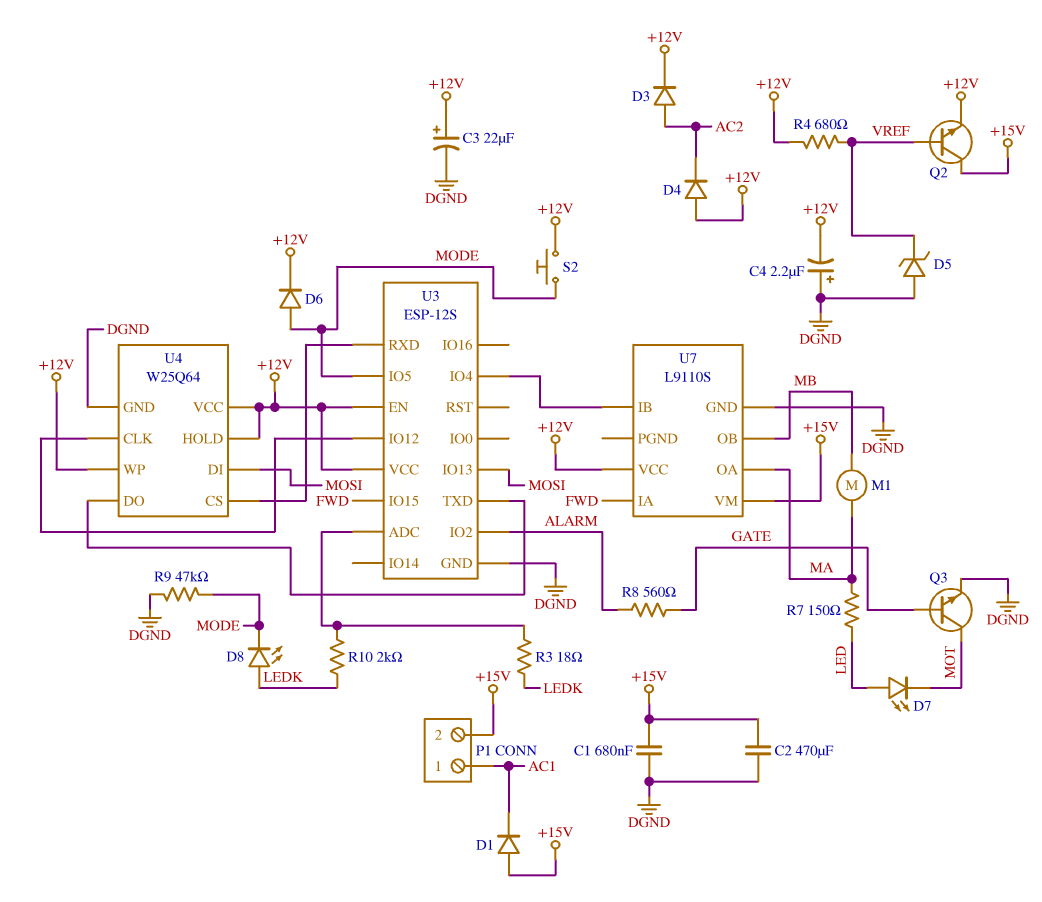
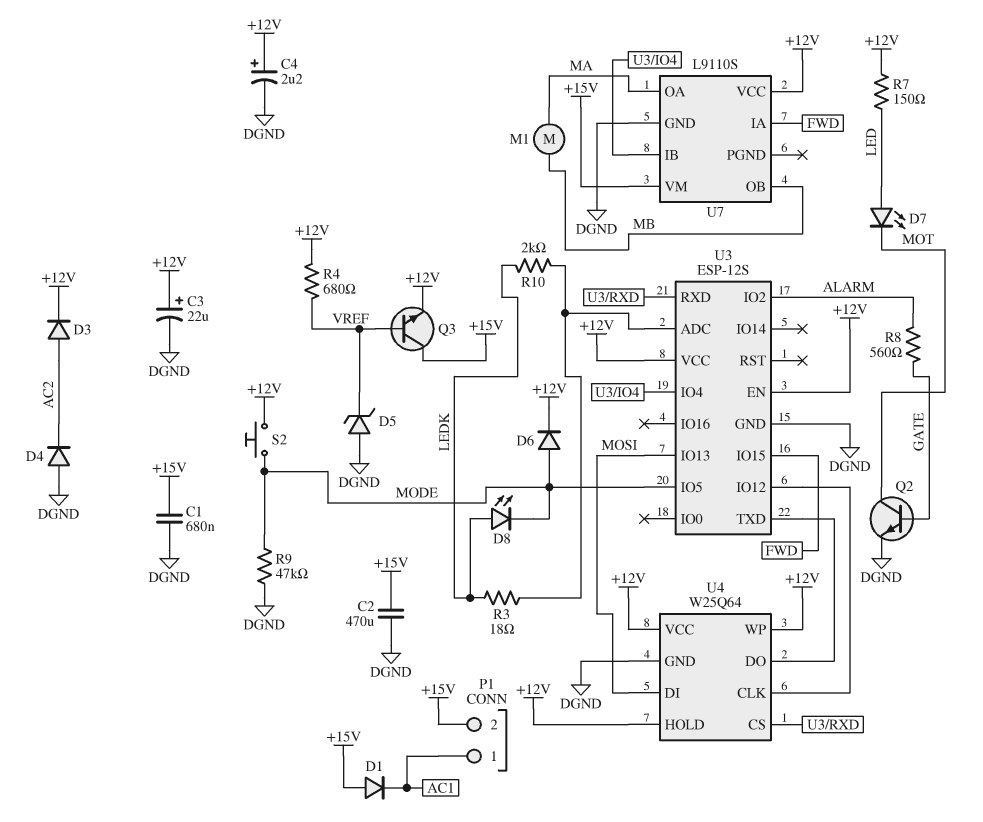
C4: 2.2uF (plus DGND, minus +12V) -> 2.2uF (plus +12V, minus DGND)
D4: diode (A +12V, K AC2) -> diode (A DGND, K AC2)
Q2: NPN (B VREF, C +15V, E +12V) -> NPN (B GATE, C MOT, E DGND)
Q3: NPN (B GATE, C MOT, E DGND) -> NPN (B VREF, C +15V, E +12V)
R7: 150 (LED, MA) -> 150 (+12V, LED)

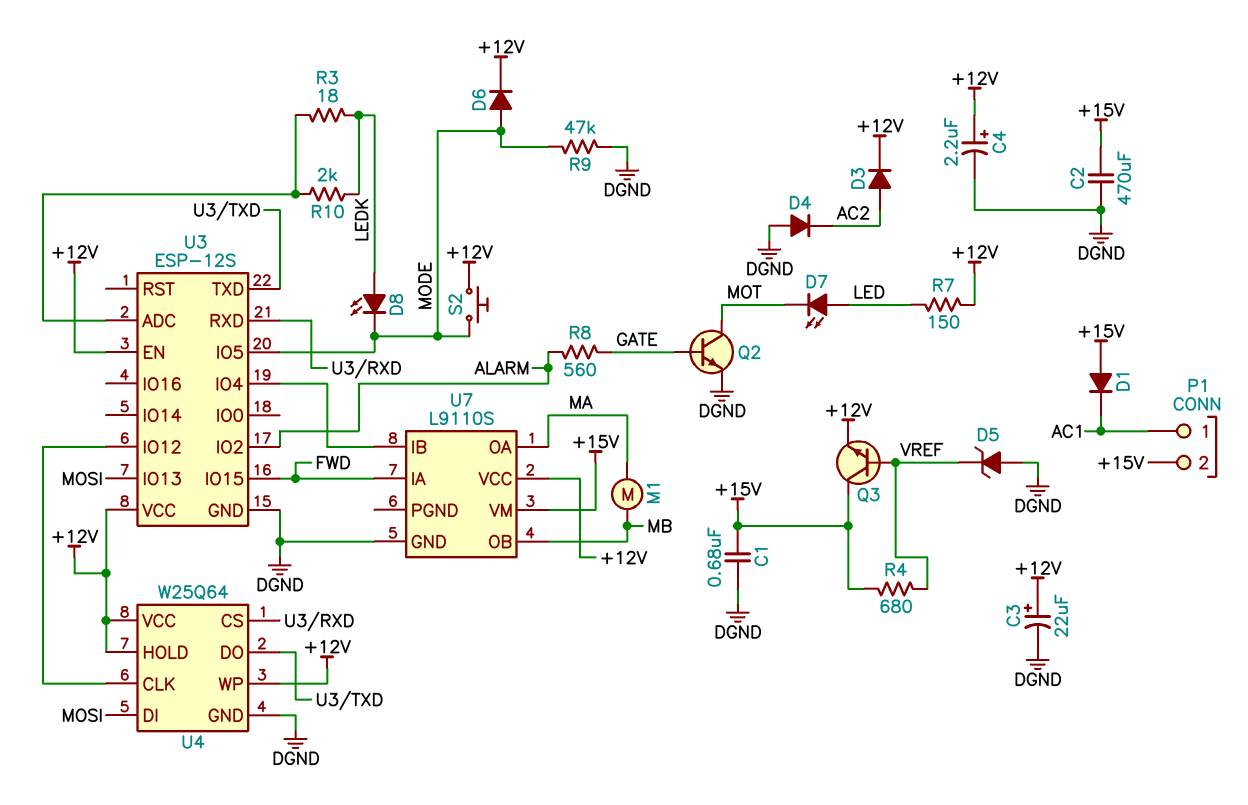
R4: 680 (+12V, VREF) -> 680 (+15V, VREF)

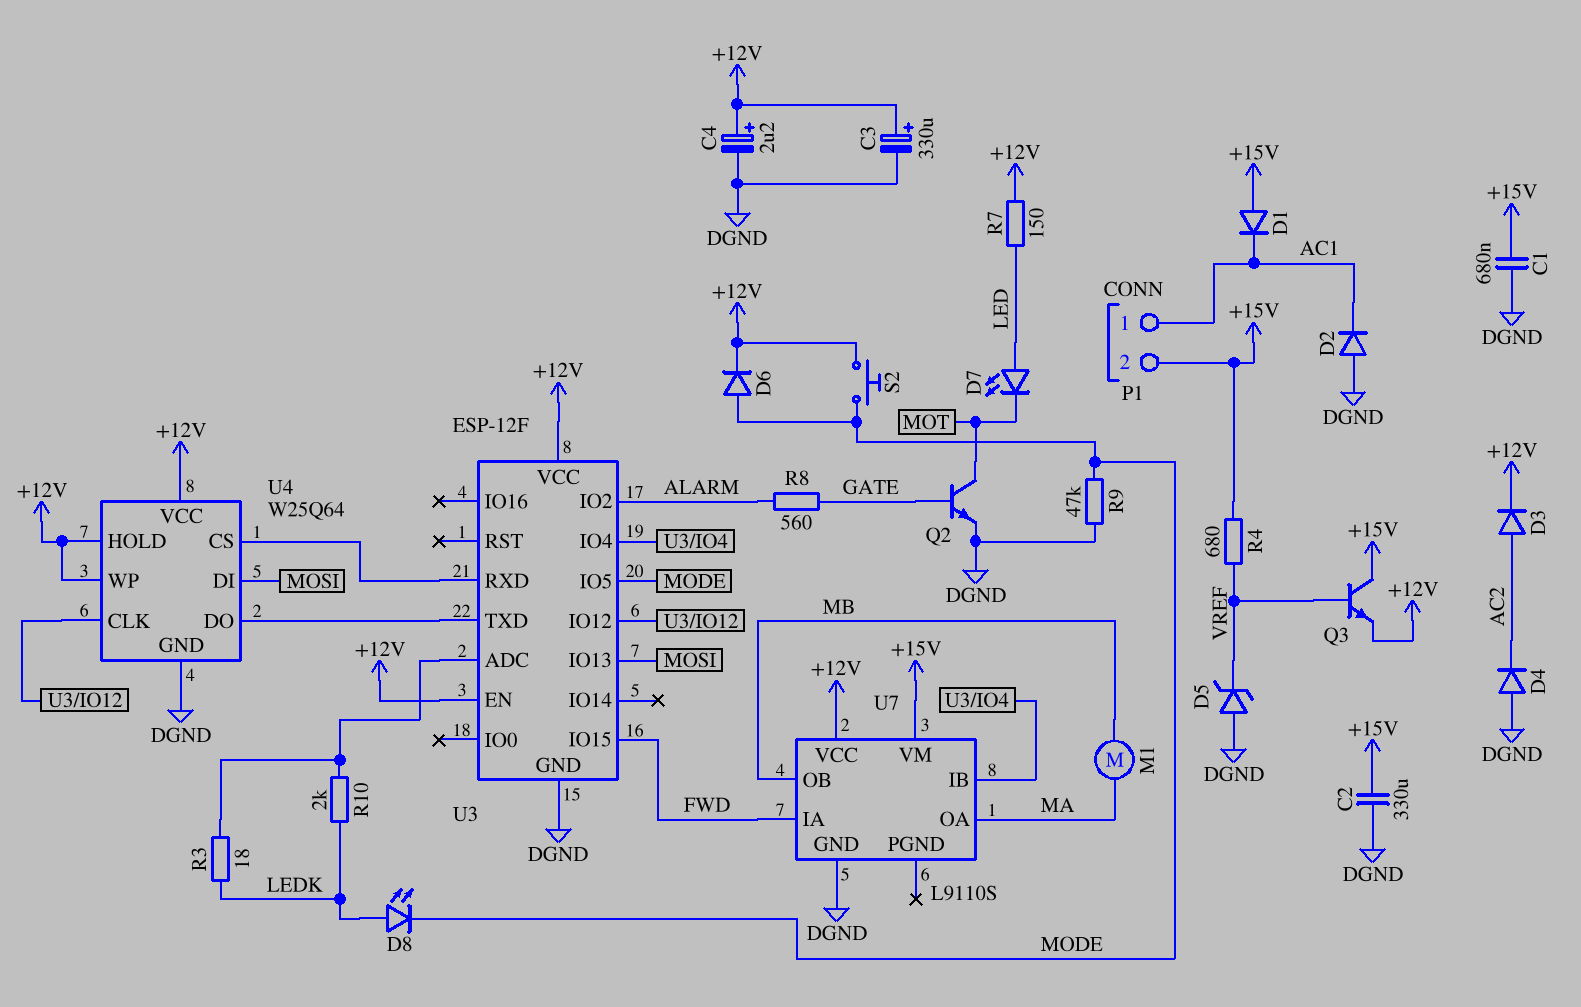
C2: 470uF (+15V, DGND) -> 330uF (+15V, DGND)
C3: 22uF (plus +12V, minus DGND) -> 330uF (plus +12V, minus DGND)
D2: none -> diode (A DGND, K AC1)
U3: ESP-12S -> ESP-12F

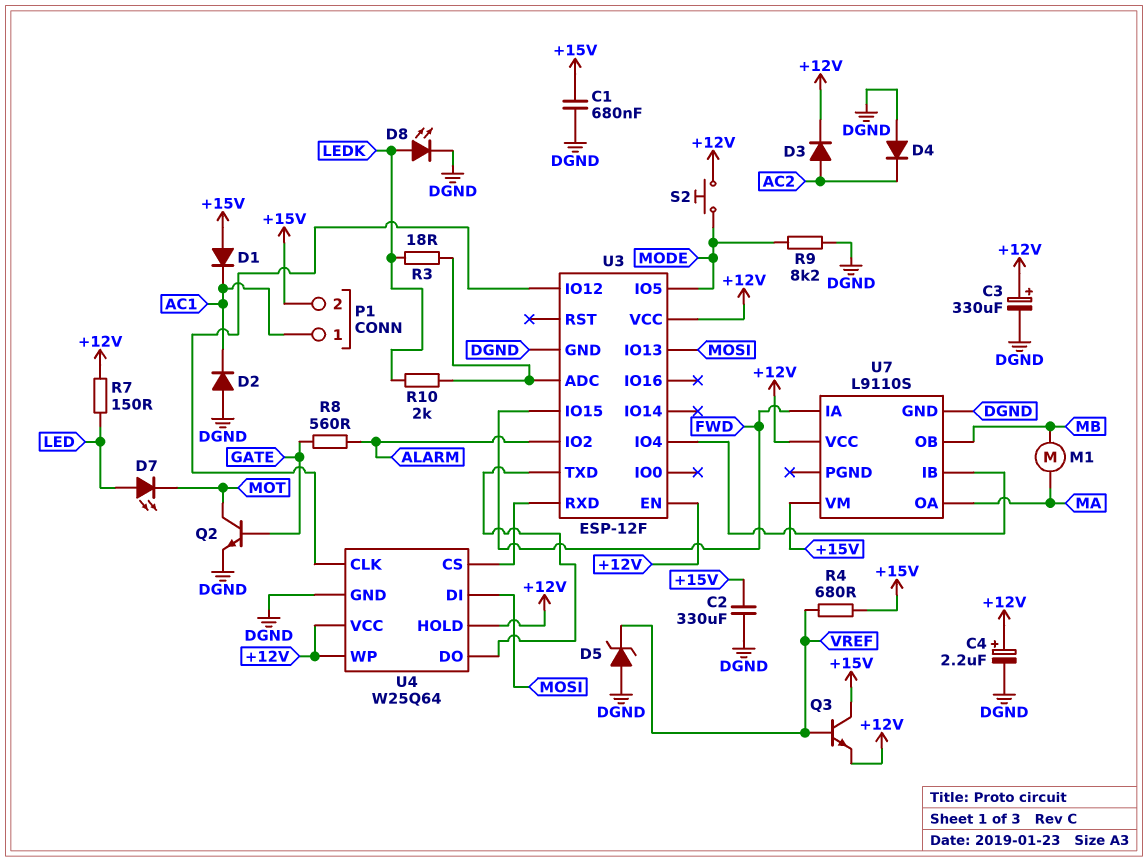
D6: diode (A MODE, K +12V) -> none
D8: LED (A LEDK, K MODE) -> LED (A LEDK, K DGND)
R9: 47k (DGND, MODE) -> 8.2k (DGND, MODE)

